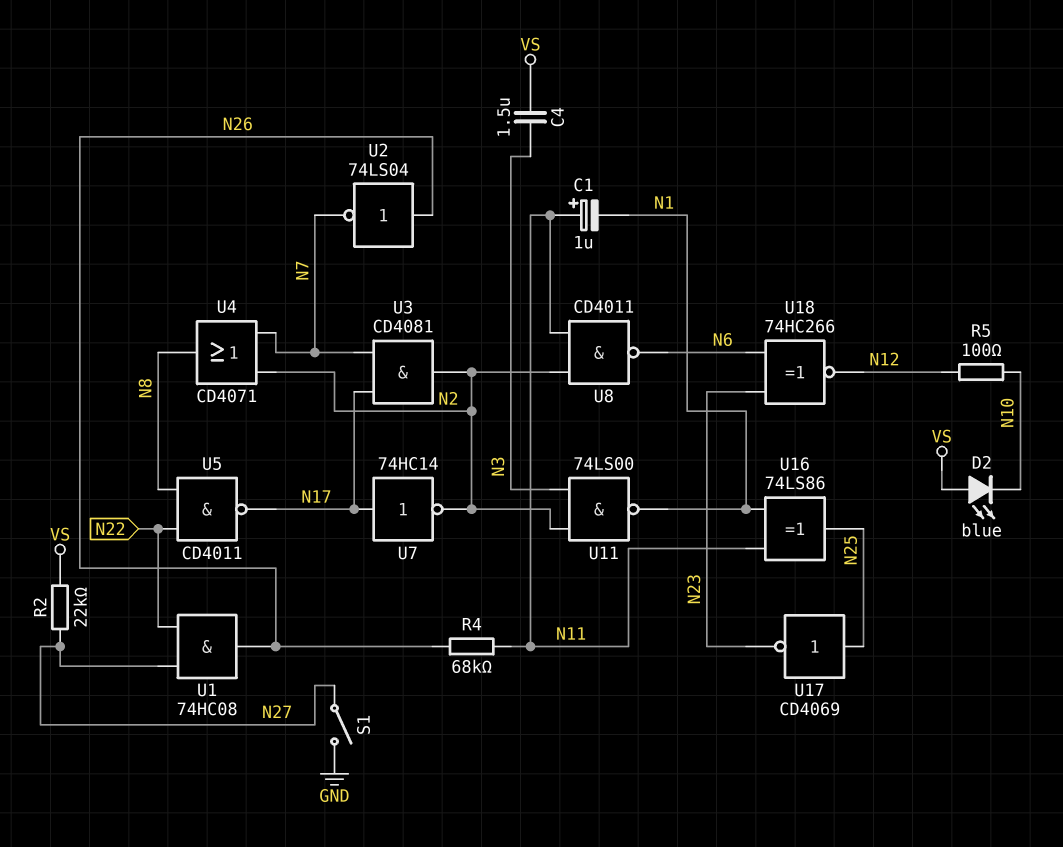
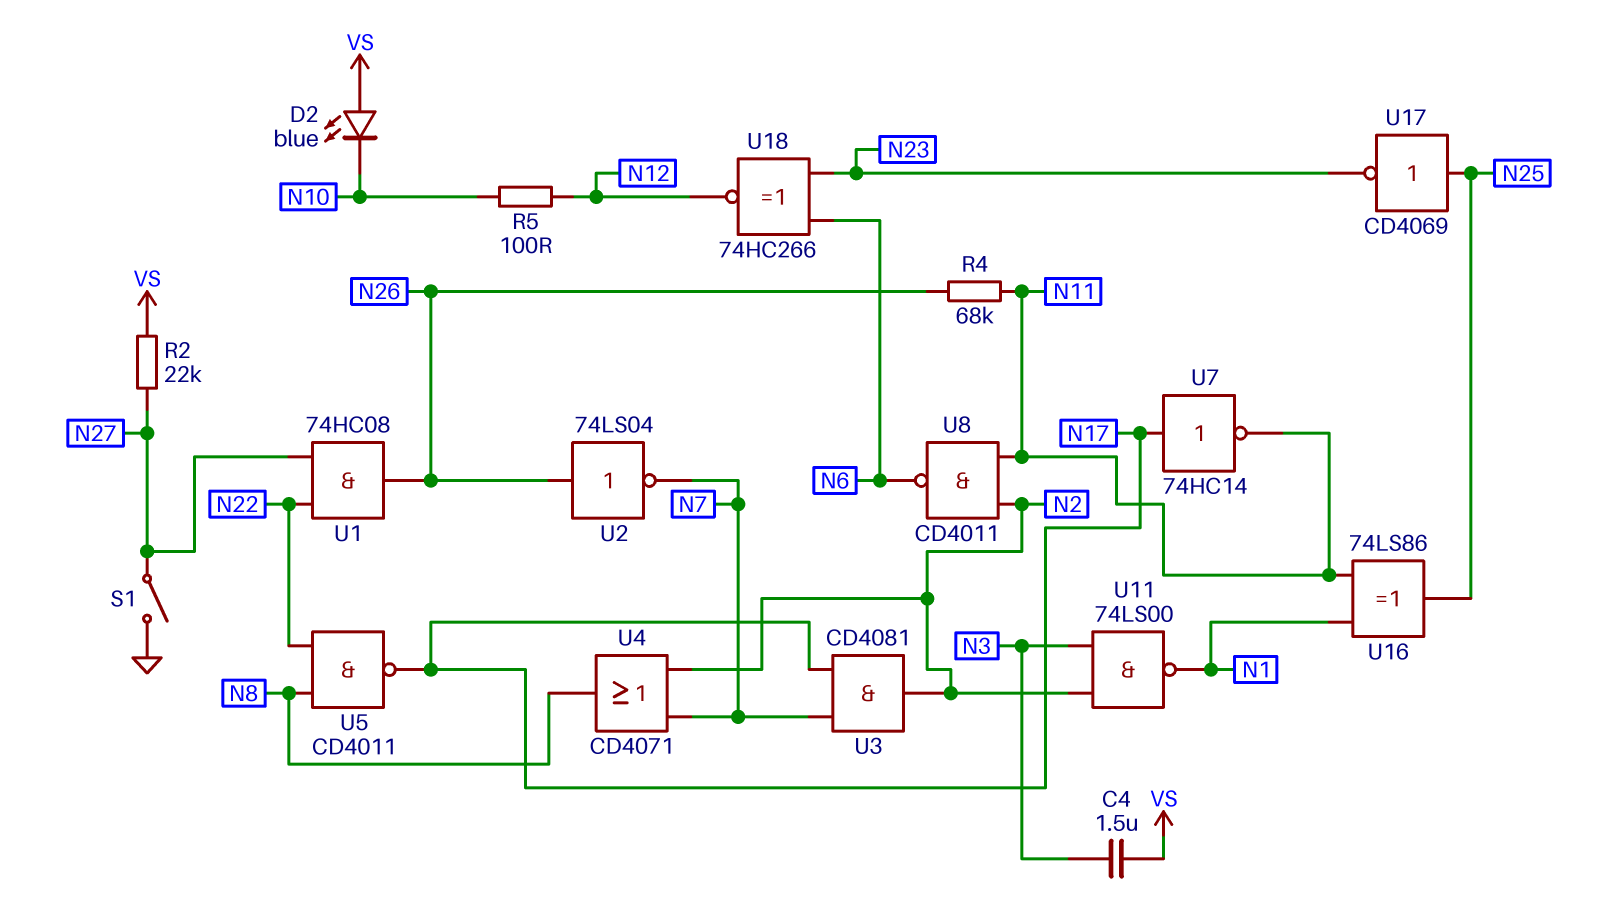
C1: 1uF (plus N11, minus N1) -> none
U7: NOT 74HC14 (in N17, out N2) -> NOT 74HC14 (in N17, out N11)

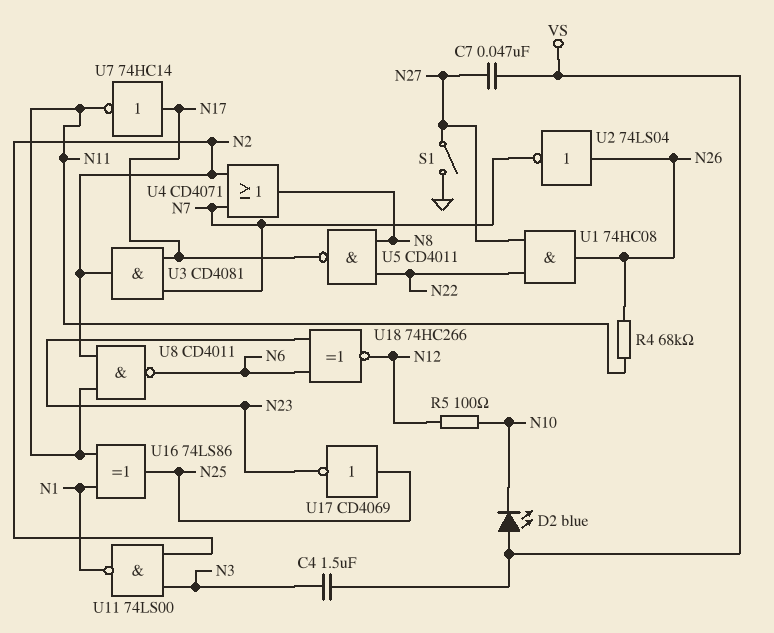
C7: none -> 47nF (N27, VS)
R2: 22k (N27, VS) -> none

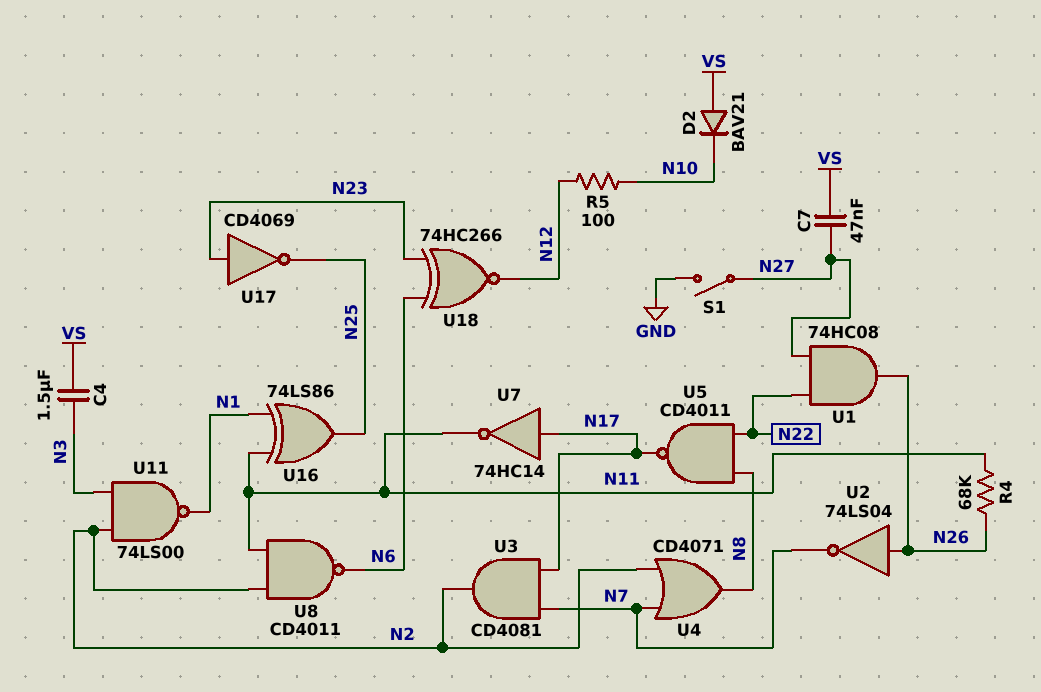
D2: LED blue (A VS, K N10) -> diode BAV21 (A VS, K N10)
U17: NOT CD4069 (in N25, out N23) -> NOT CD4069 (in N23, out N25)

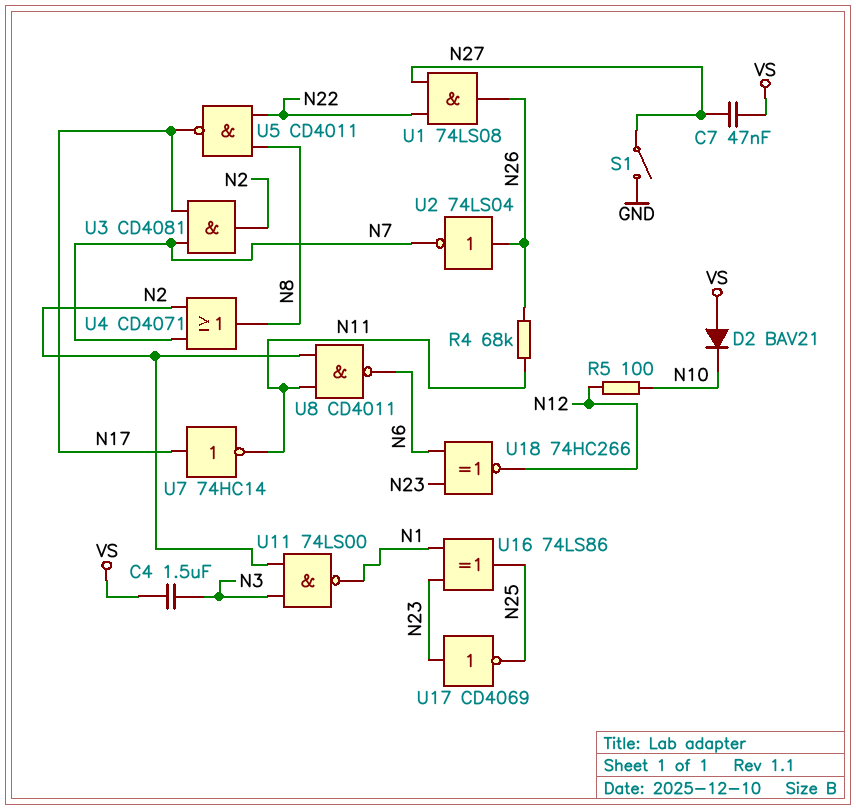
U1: AND 74HC08 (in N22, in N27, out N26) -> AND 74LS08 (in N22, in N27, out N26)
U16: XOR 74LS86 (in N1, in N11, out N25) -> XOR 74LS86 (in N1, in N23, out N25)

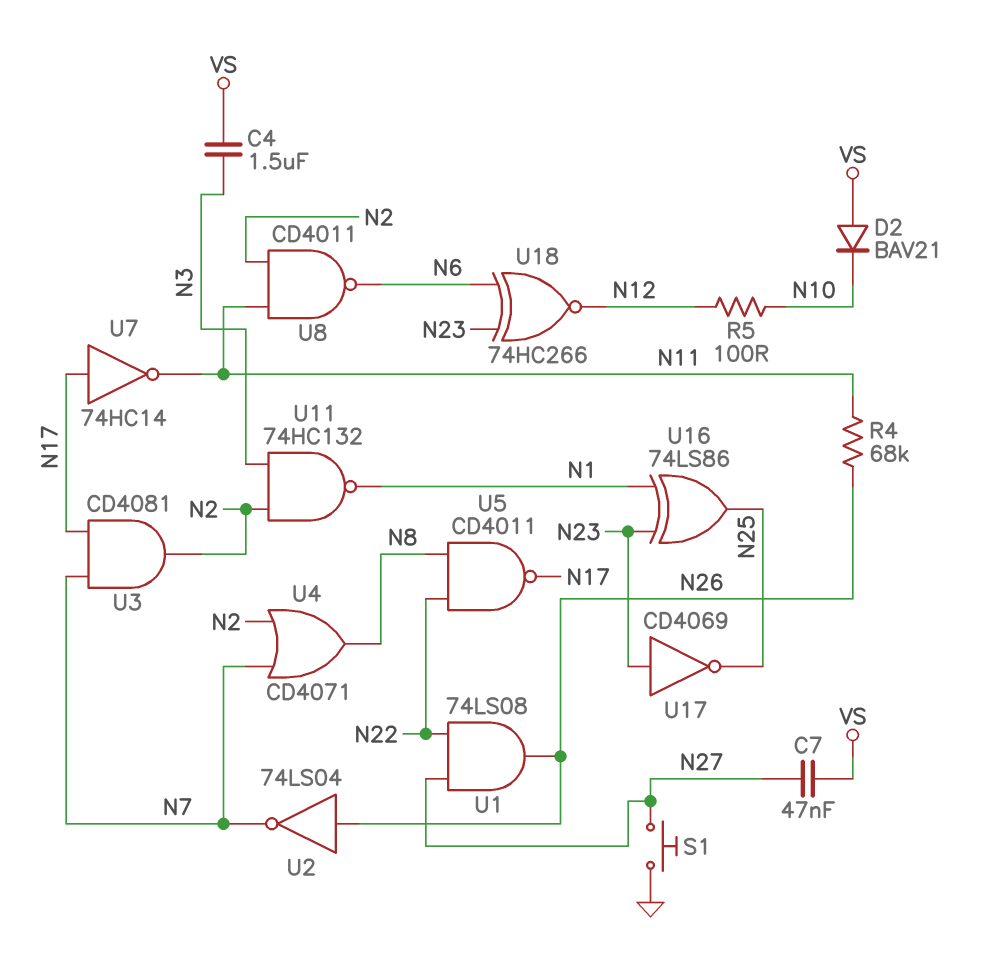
S1: switch (GND, N27) -> button (GND, N27)
U11: NAND 74LS00 (in N2, in N3, out N1) -> NAND 74HC132 (in N2, in N3, out N1)

